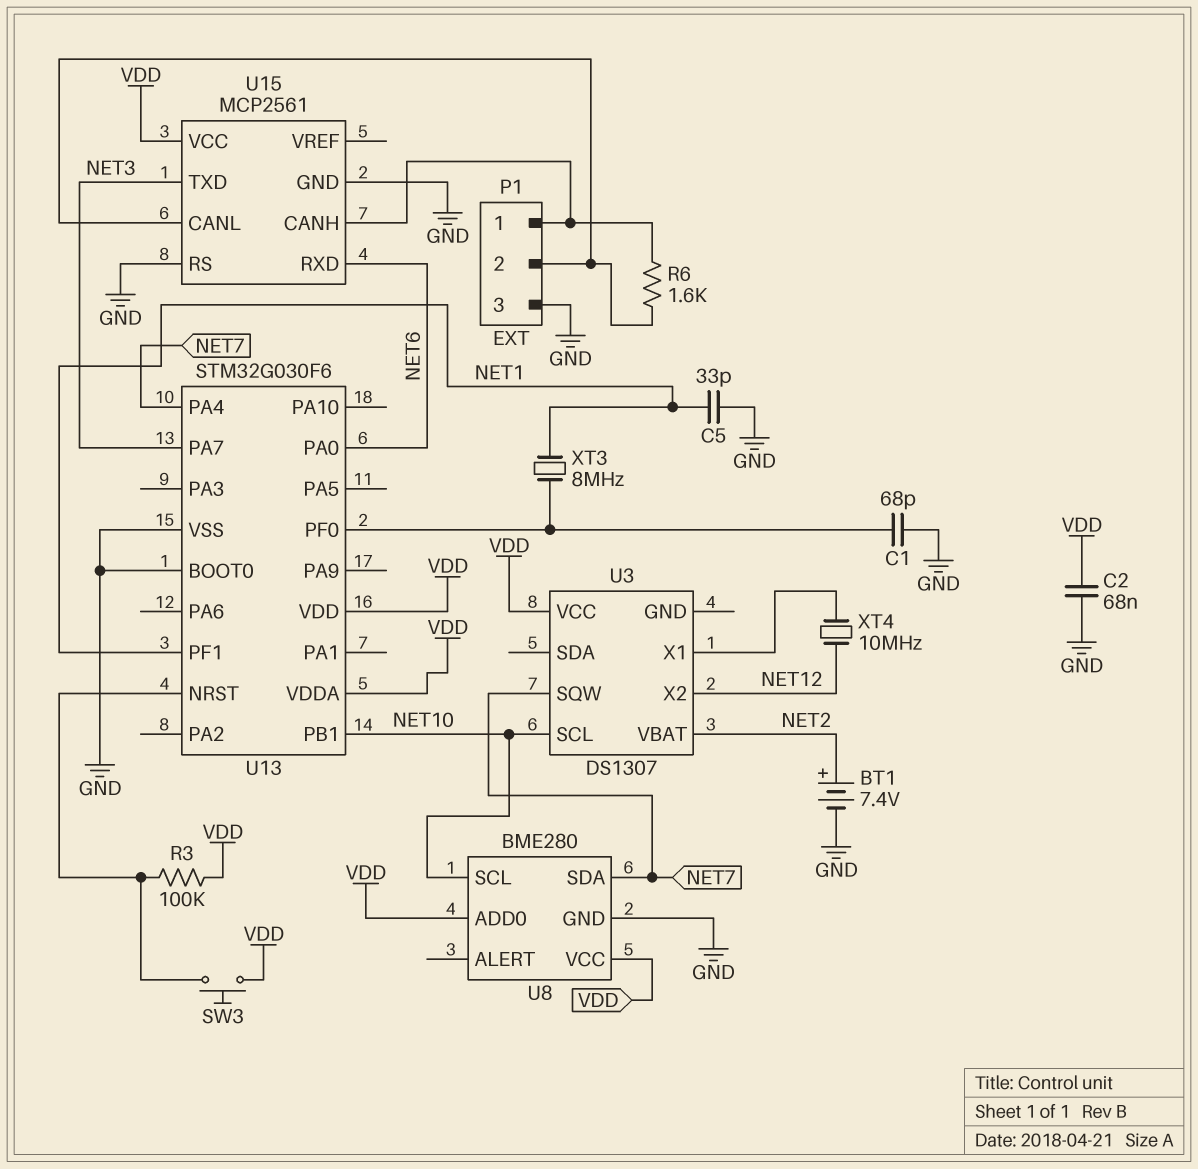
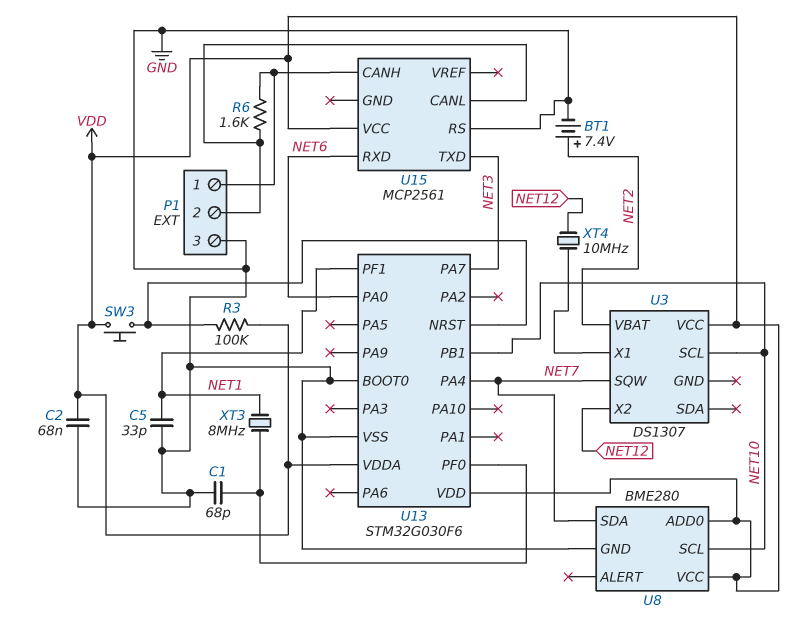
U15 pin GND: GND -> none

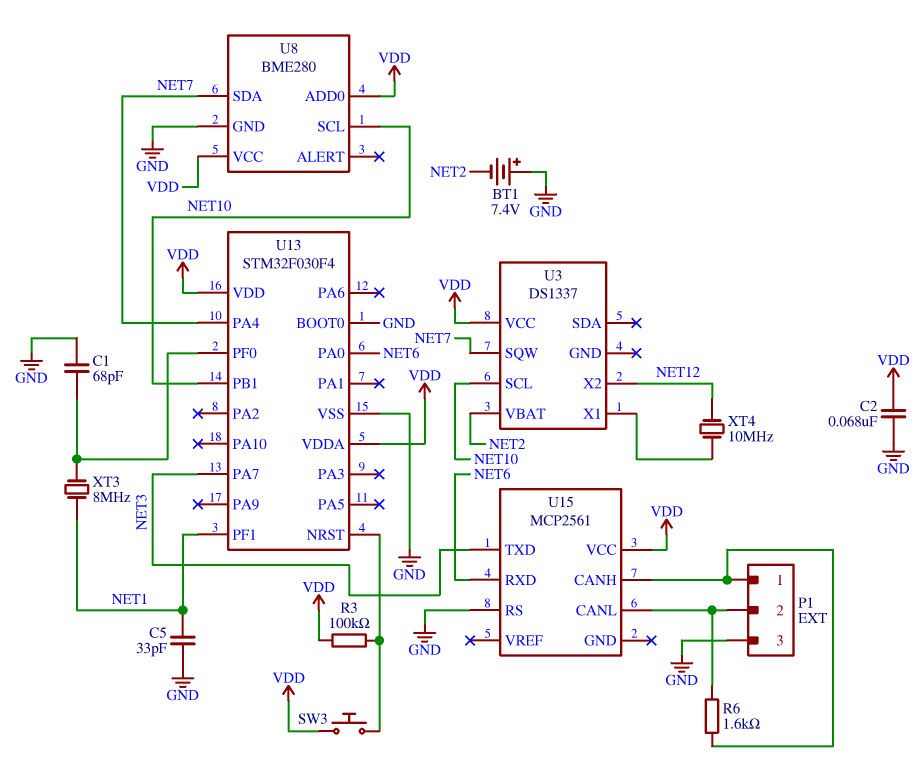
BT1: 7.4V (plus NET2, minus GND) -> 7.4V (plus GND, minus NET2)
U3: DS1307 -> DS1337
U13: STM32G030F6 -> STM32F030F4

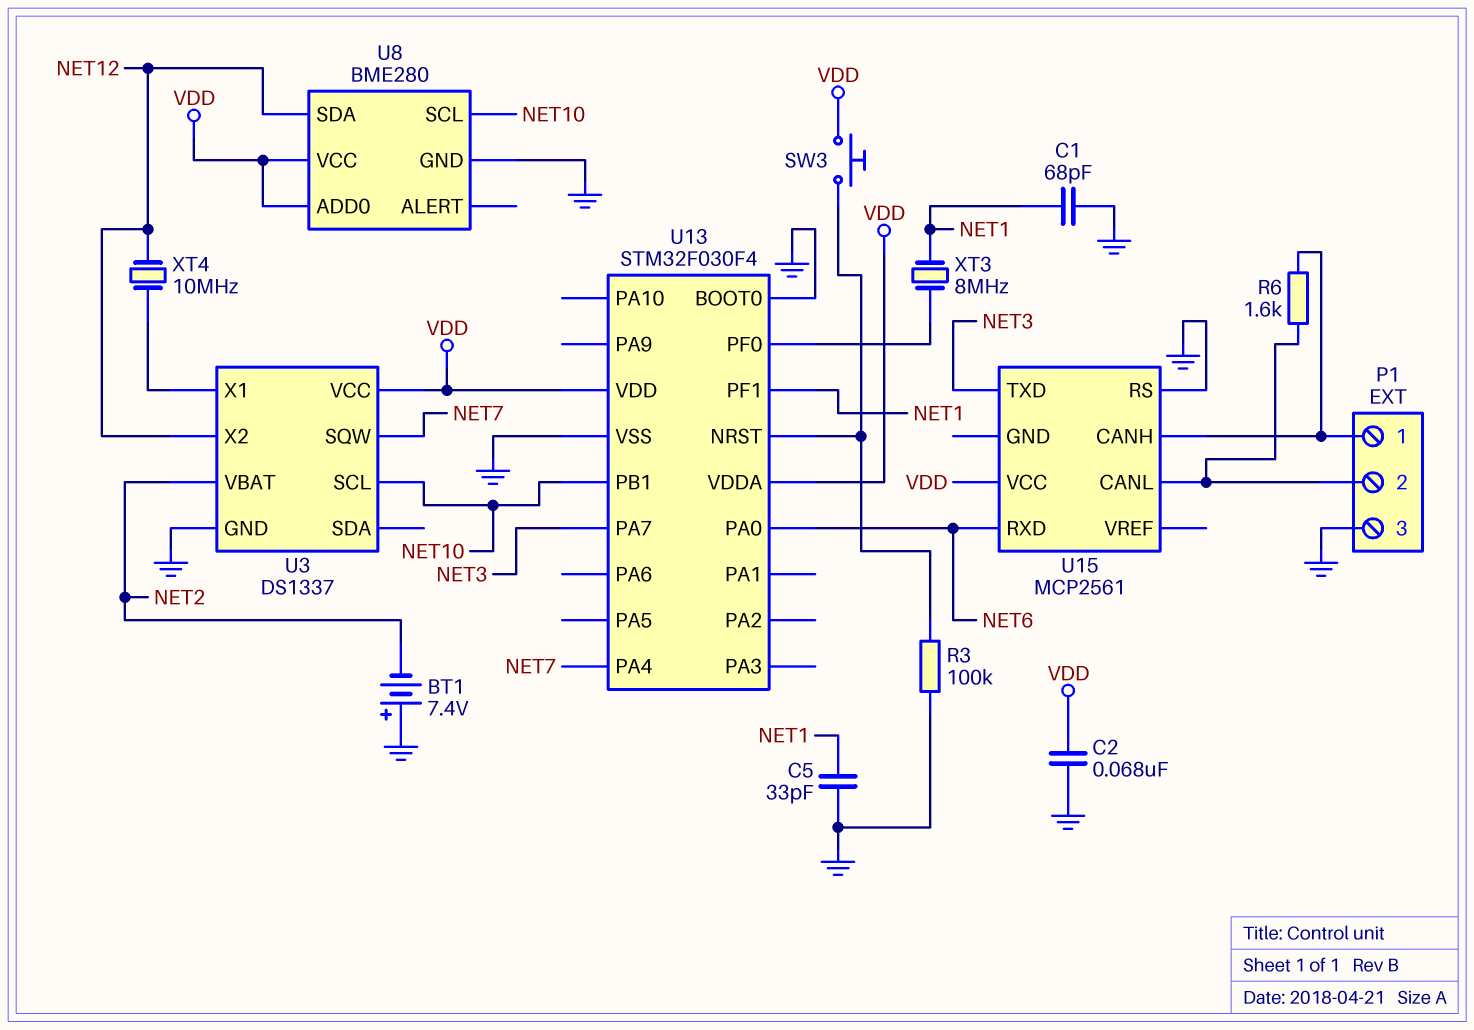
C1: 68pF (GND, U13/PF0) -> 68pF (GND, NET1)
R3: 100k (U13/NRST, VDD) -> 100k (GND, U13/NRST)
U3 pin GND: none -> GND
U8 pin SDA: NET7 -> NET12

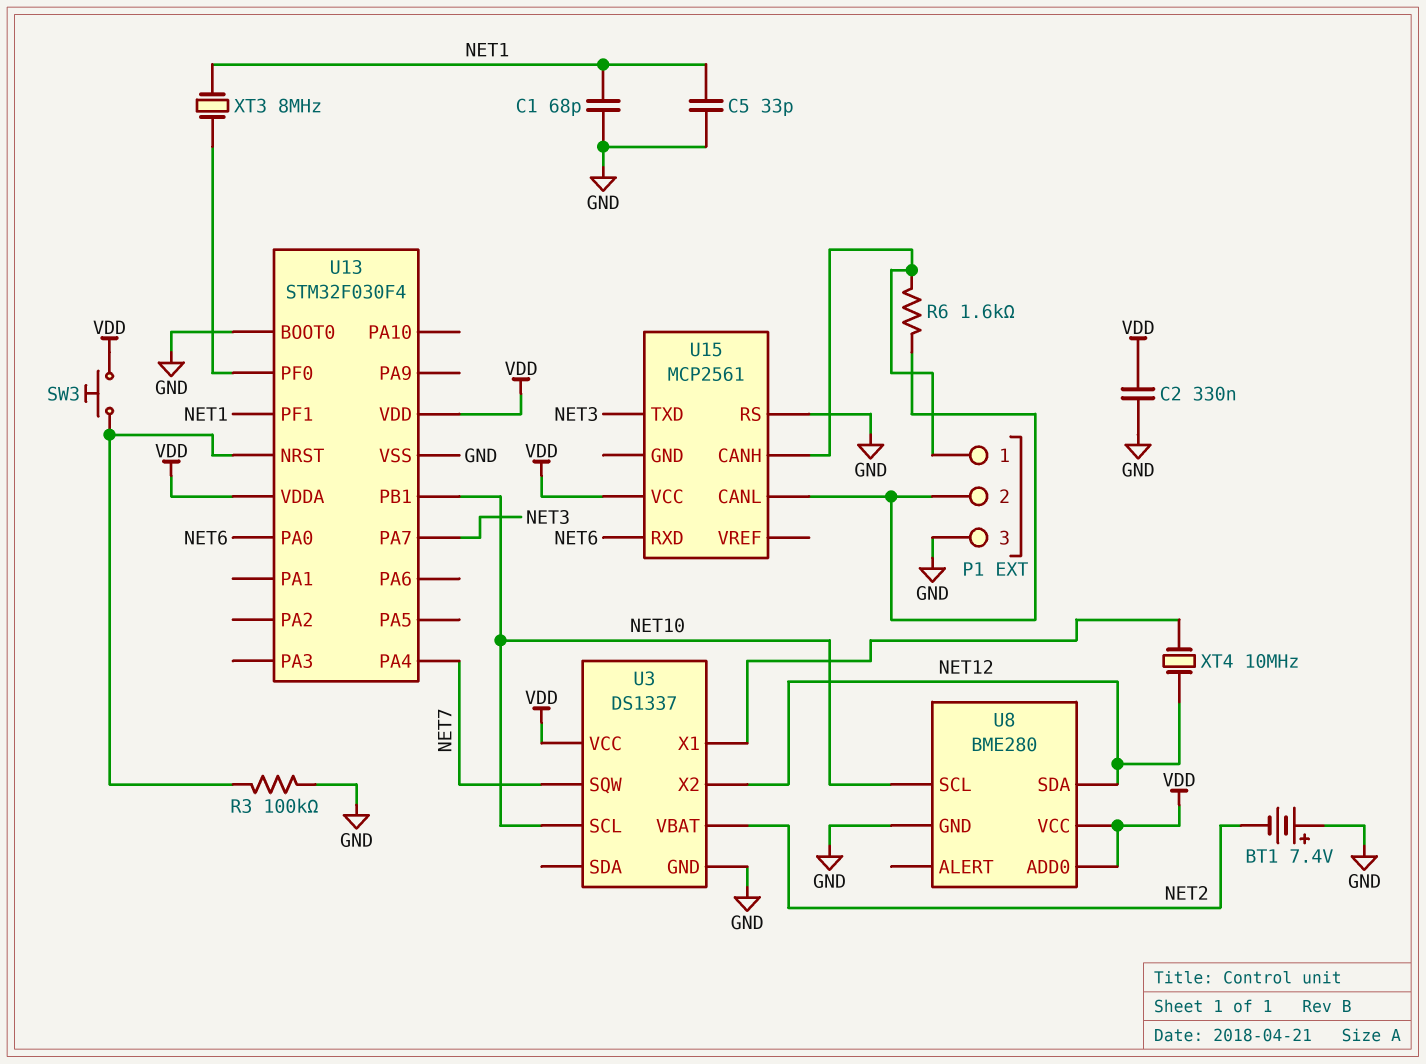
C2: 68nF (GND, VDD) -> 330nF (GND, VDD)

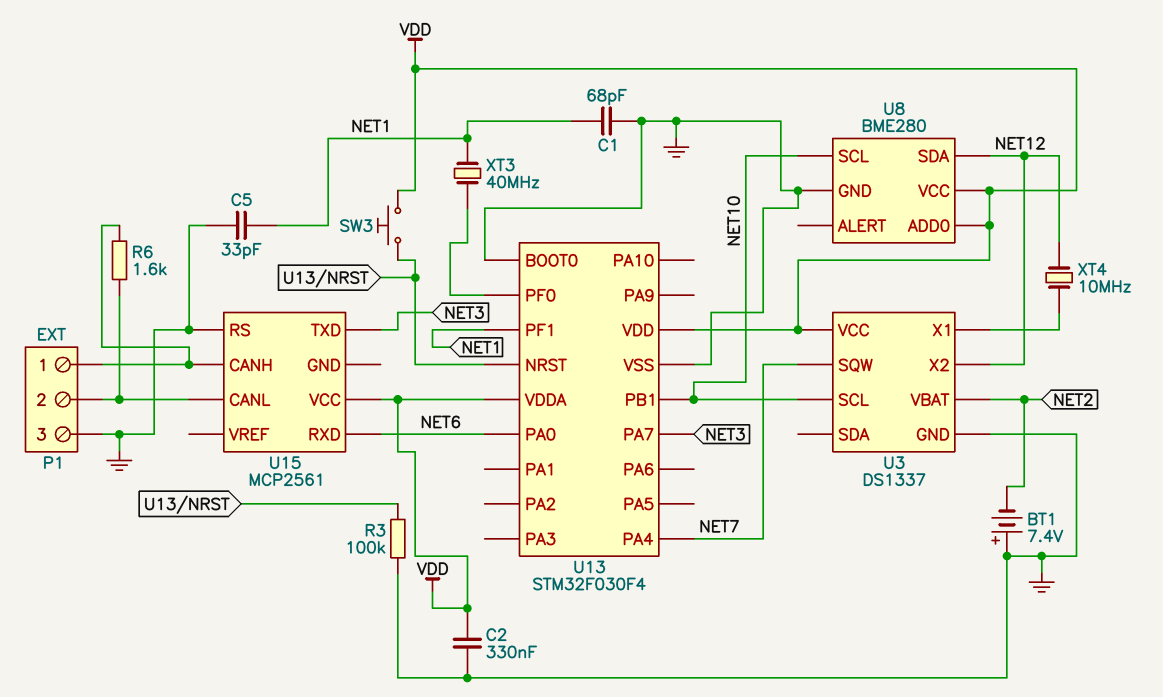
XT3: 8MHz (NET1, U13/PF0) -> 40MHz (NET1, U13/PF0)

